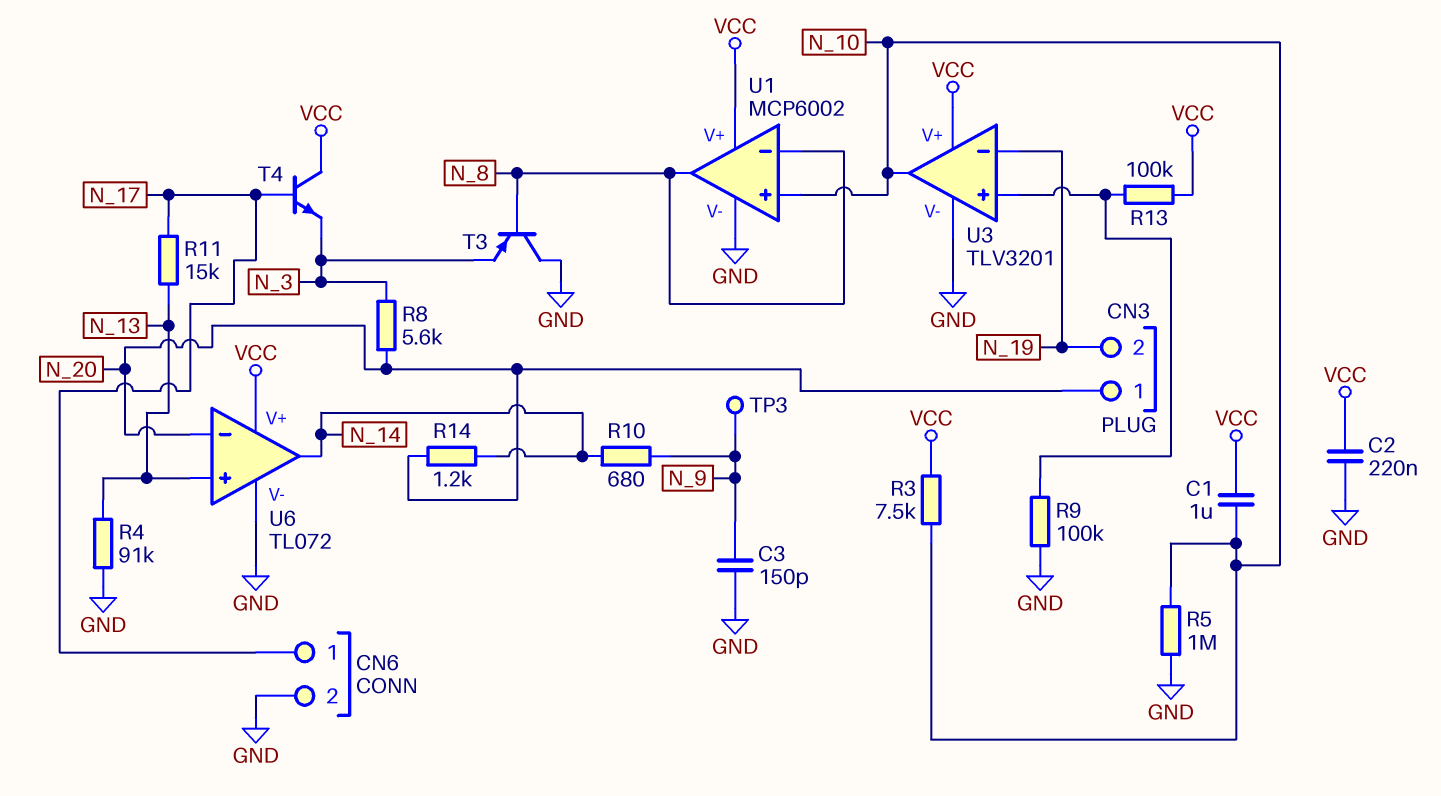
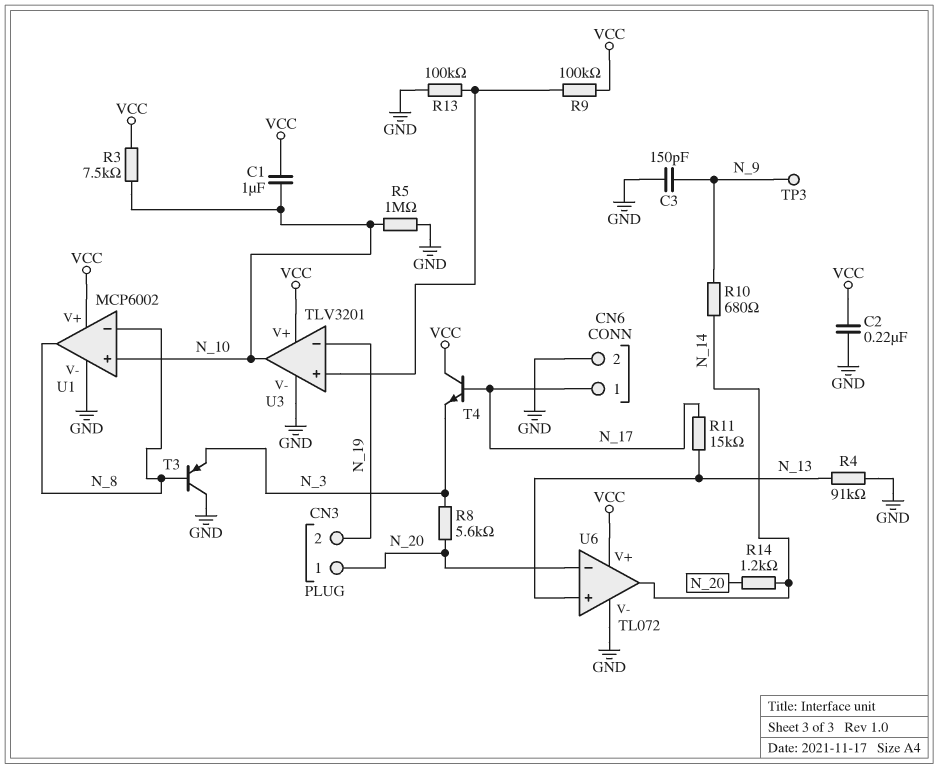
R9: 100k (GND, U3/in+) -> 100k (U3/in+, VCC)
R13: 100k (U3/in+, VCC) -> 100k (GND, U3/in+)

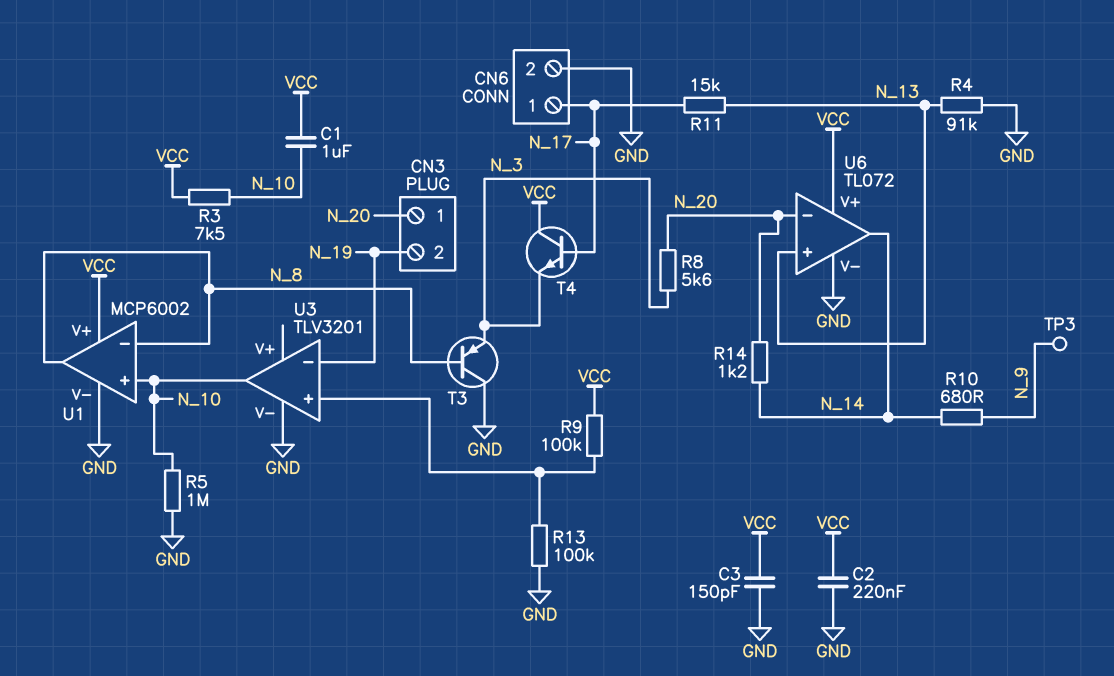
C3: 150pF (GND, N_9) -> 150pF (GND, VCC)
U3 pin V+: VCC -> none

